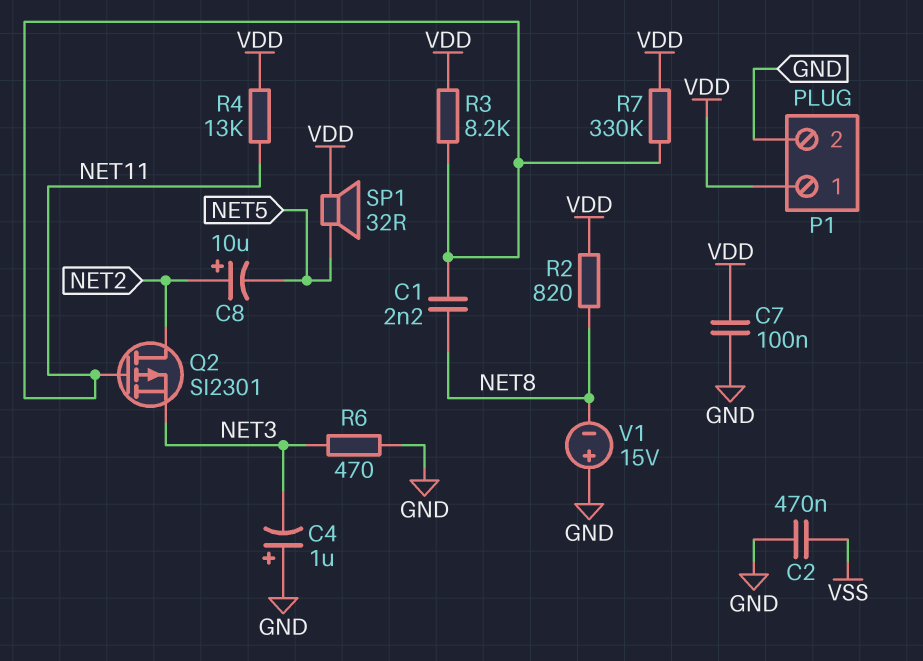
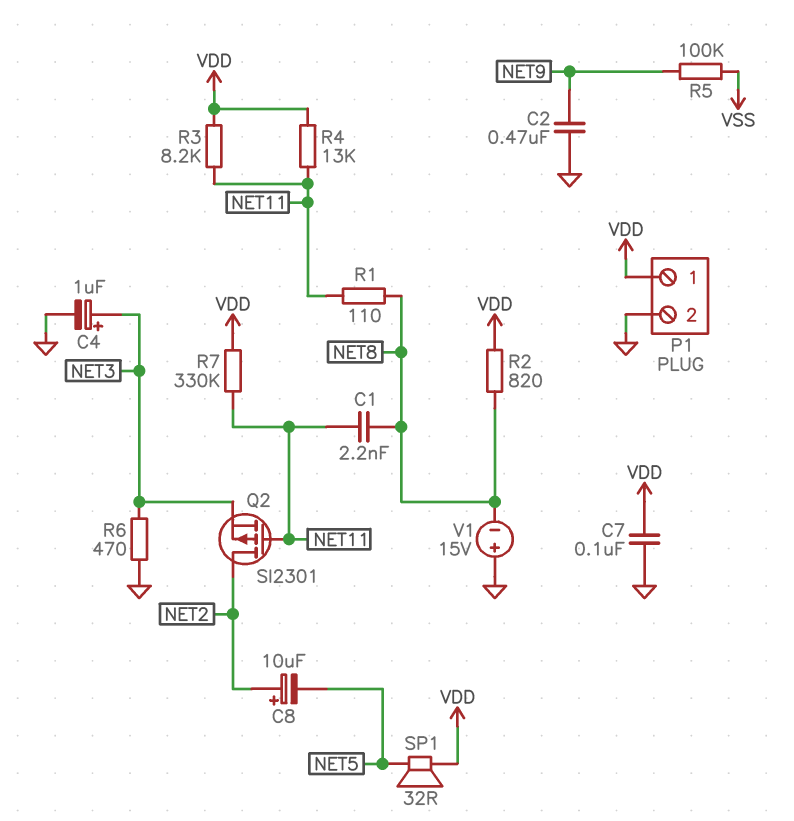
C2: 470nF (GND, VSS) -> 470nF (GND, NET9)
C4: 1uF (plus GND, minus NET3) -> 1uF (plus NET3, minus GND)
R1: none -> 110 (NET8, NET11)
R5: none -> 100k (NET9, VSS)

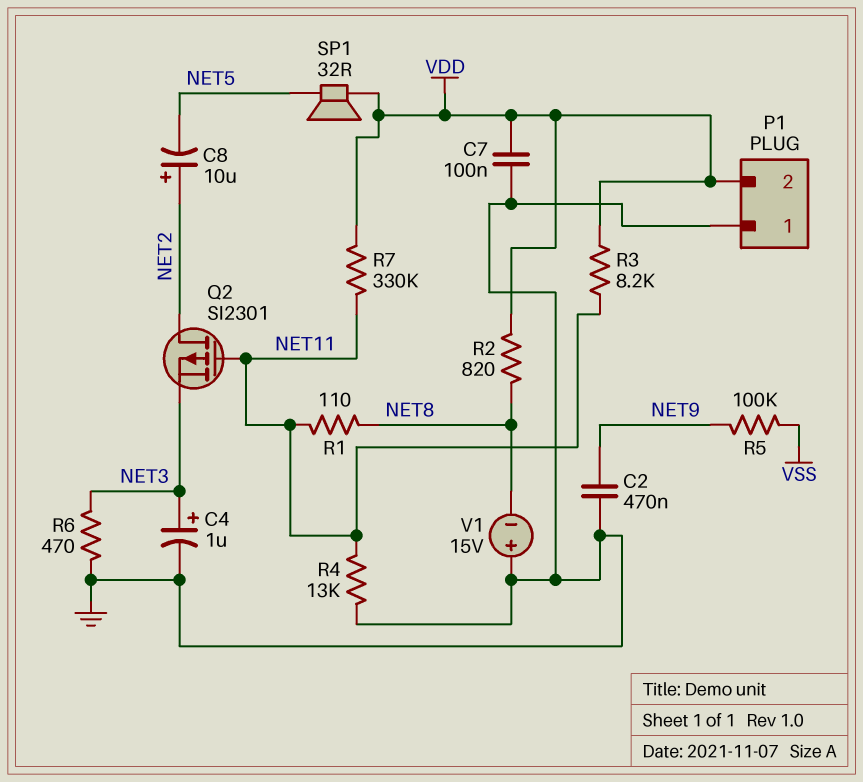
C1: 2.2nF (NET8, NET11) -> none
P1 pin 1: VDD -> GND
P1 pin 2: GND -> VDD
R4: 13k (NET11, VDD) -> 13k (GND, NET11)

